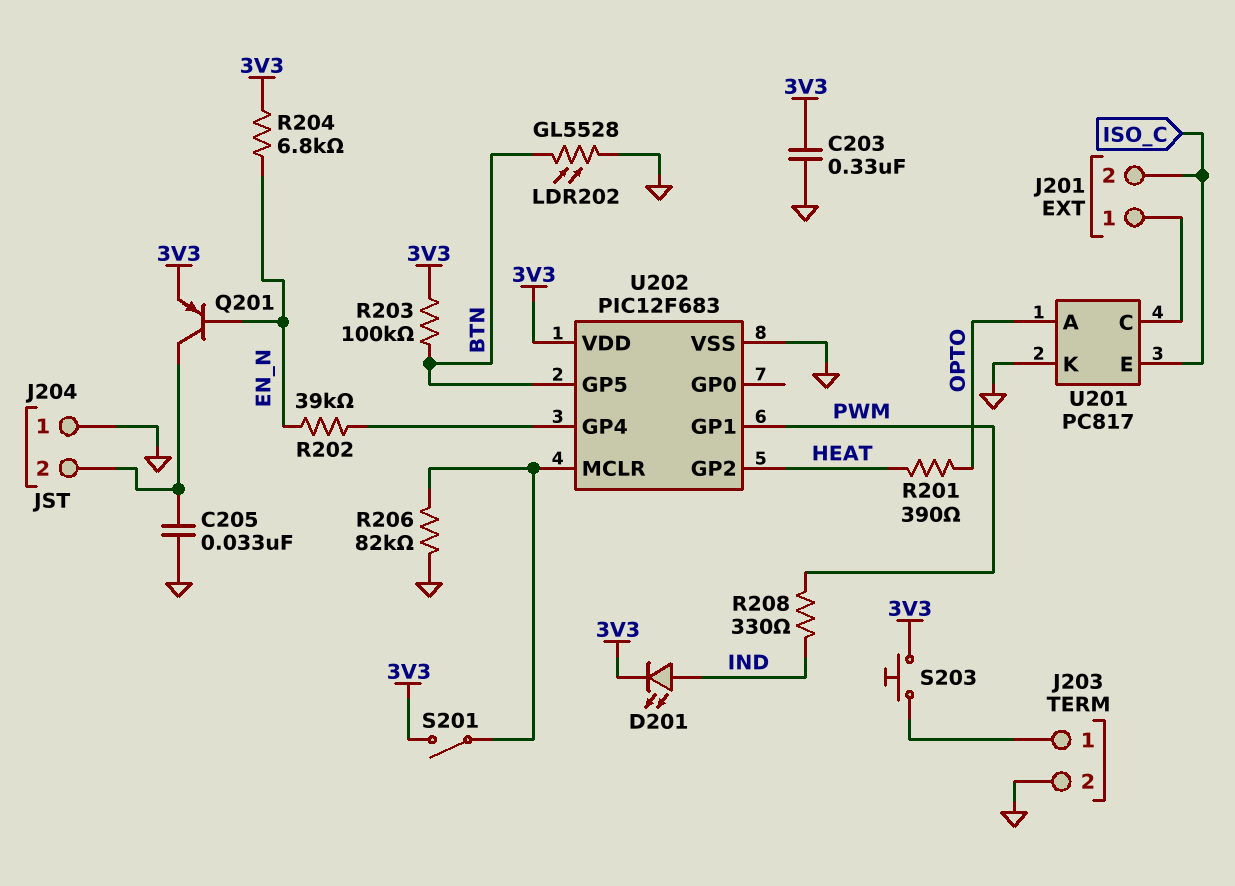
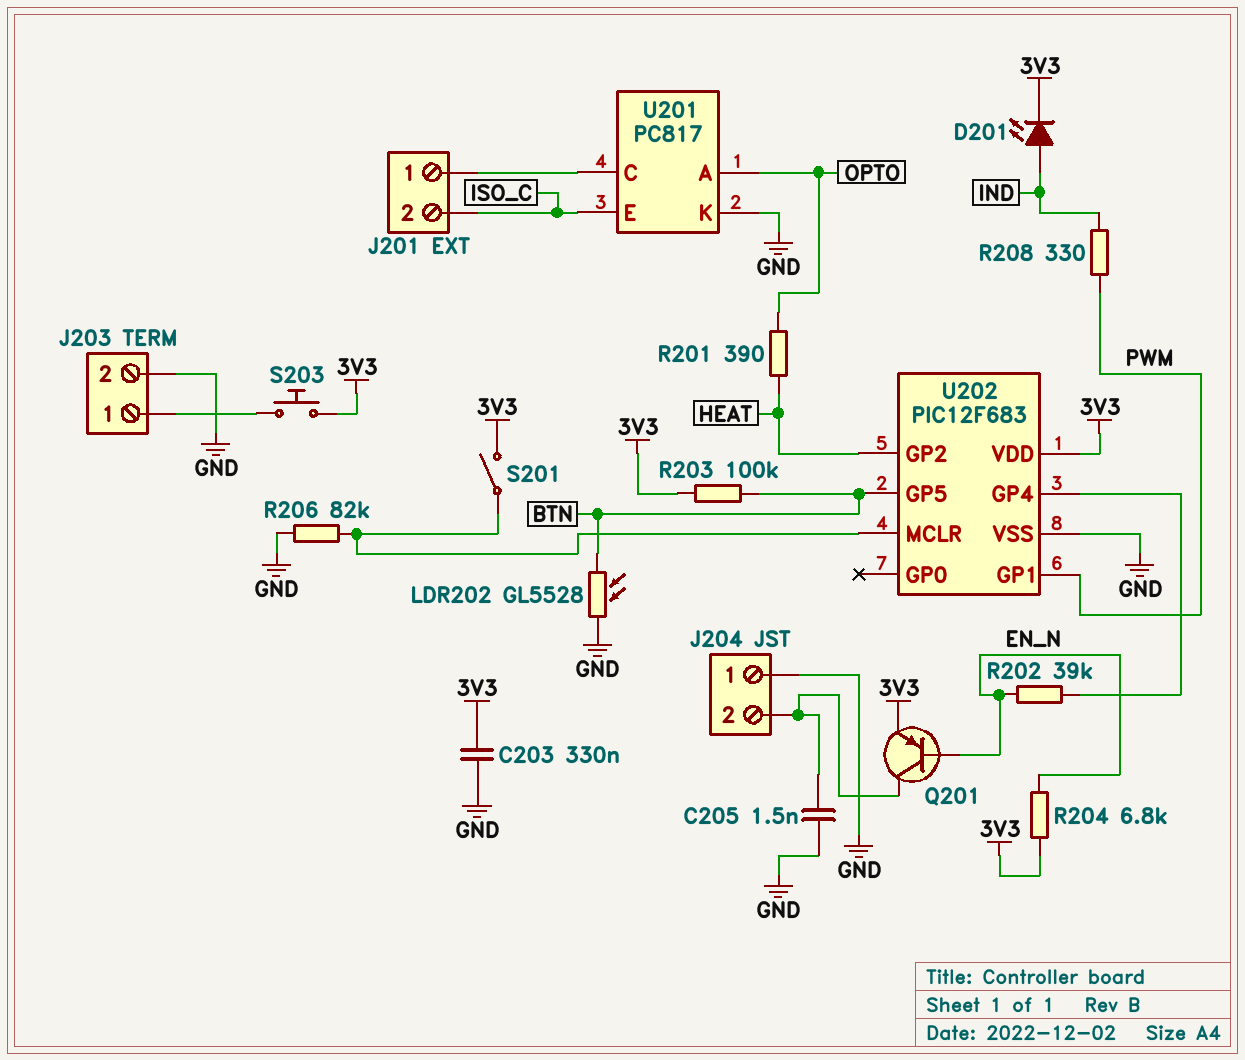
C205: 33nF (GND, J204/2) -> 1.5nF (GND, J204/2)

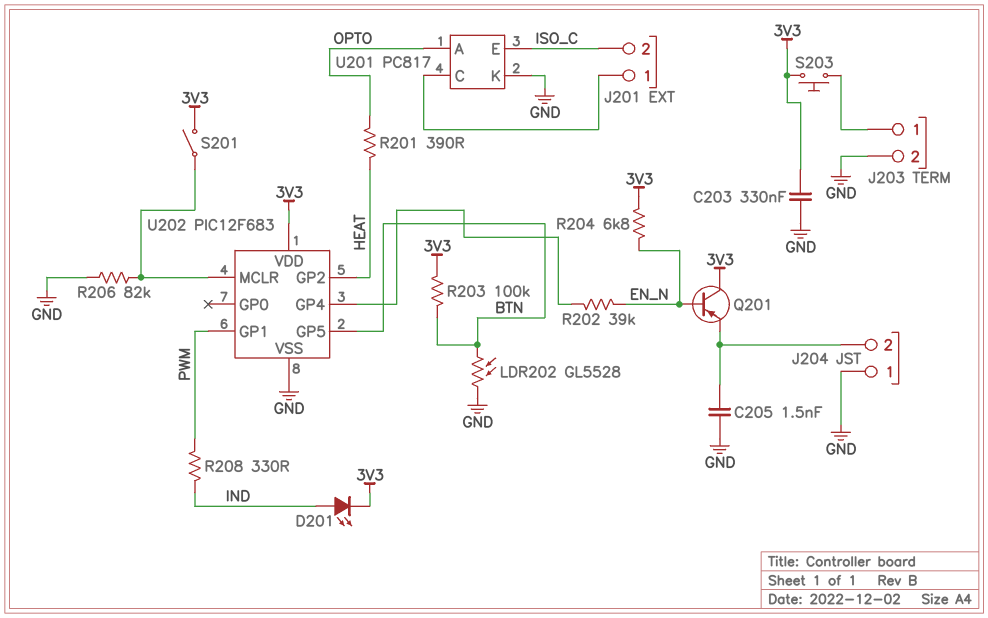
Q201: PNP (B EN_N, C J204/2, E 3V3) -> PNP (B EN_N, C 3V3, E J204/2)

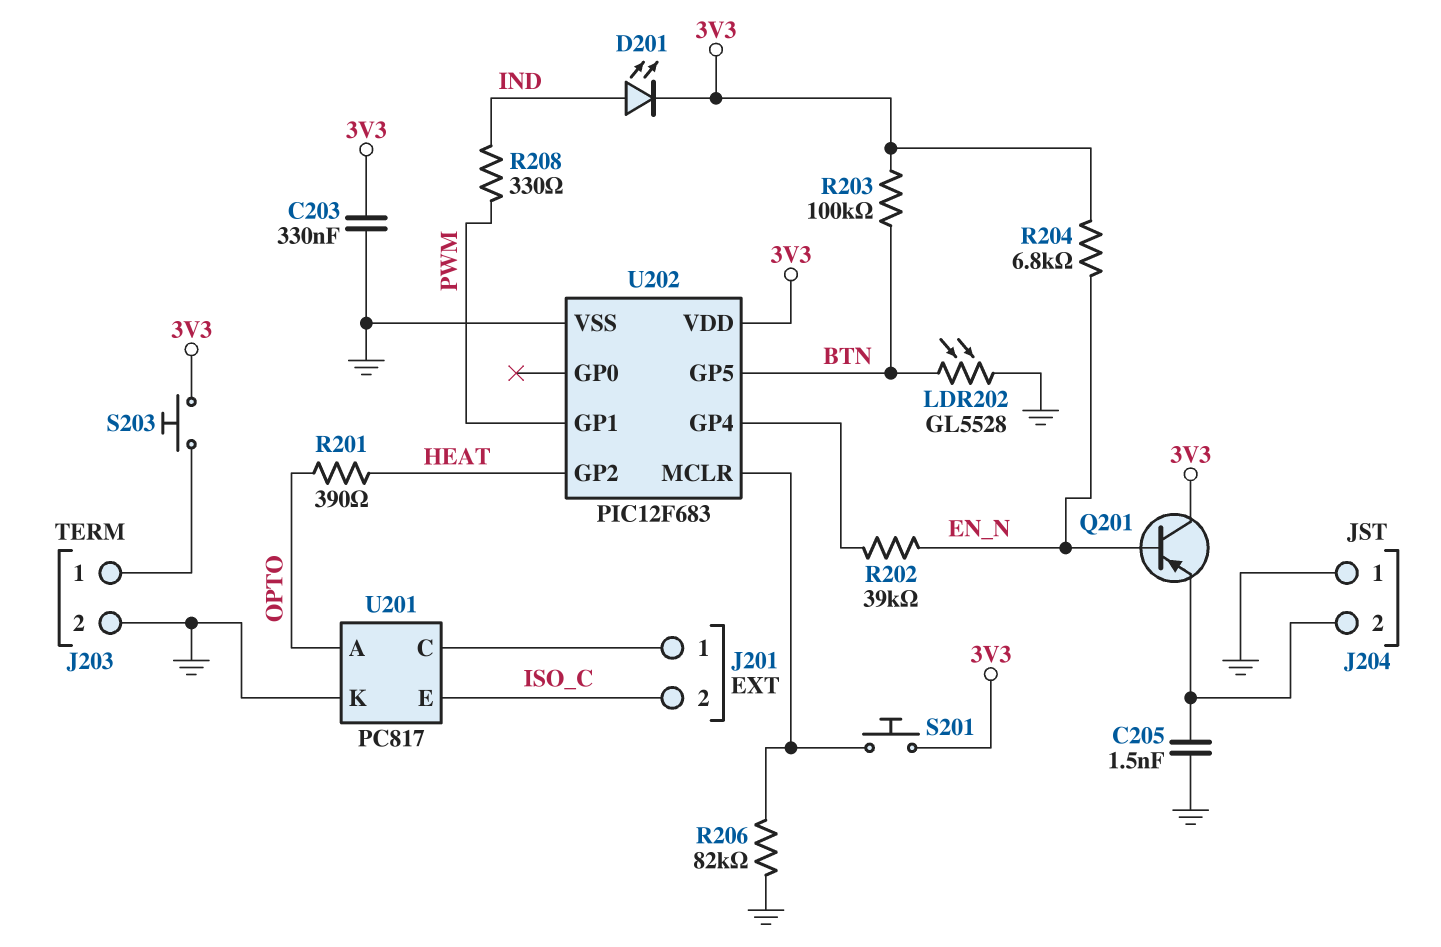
S201: switch (3V3, U202/MCLR) -> button (3V3, U202/MCLR)

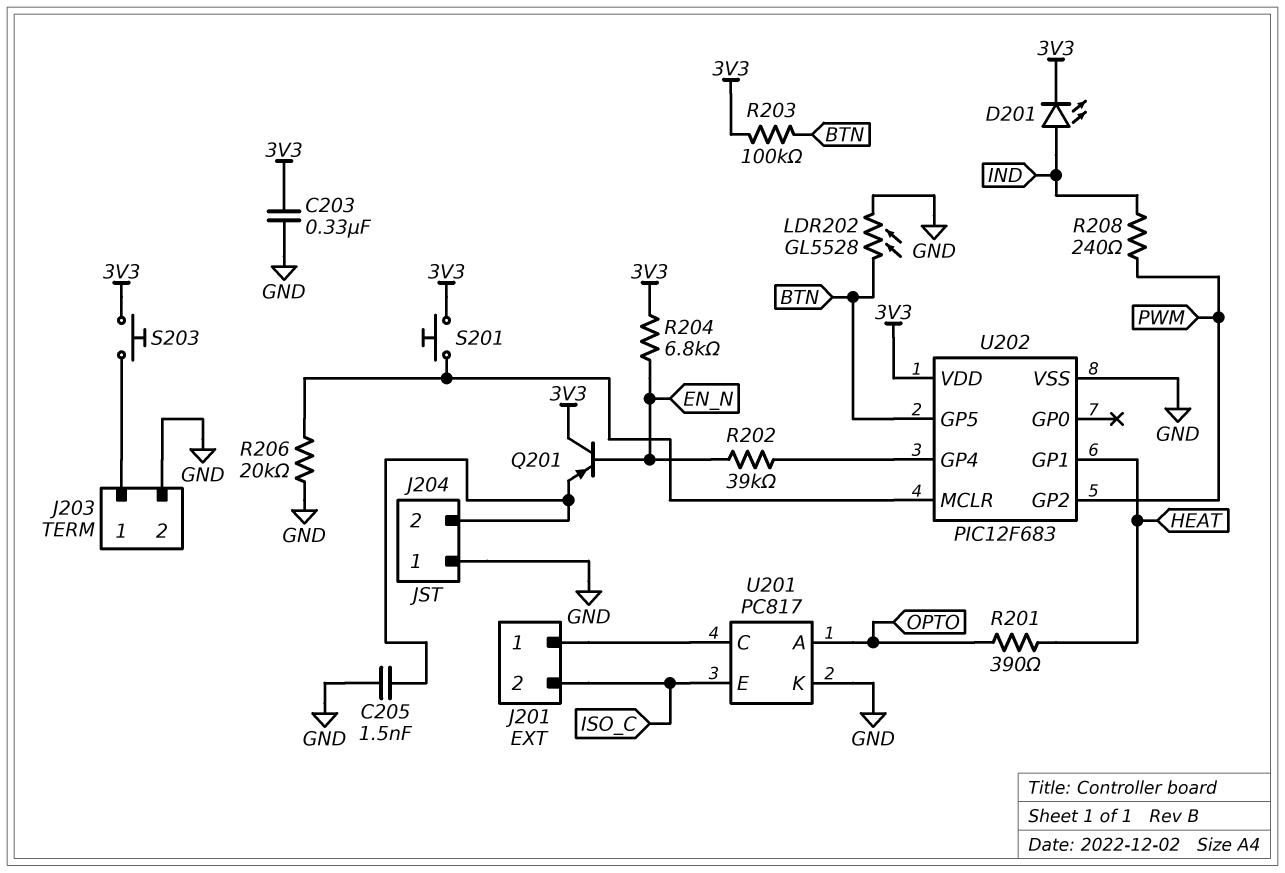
R206: 82k (GND, U202/MCLR) -> 20k (GND, U202/MCLR)
R208: 330 (IND, PWM) -> 240 (IND, PWM)
U202 pin GP1: PWM -> HEAT
U202 pin GP2: HEAT -> PWM

